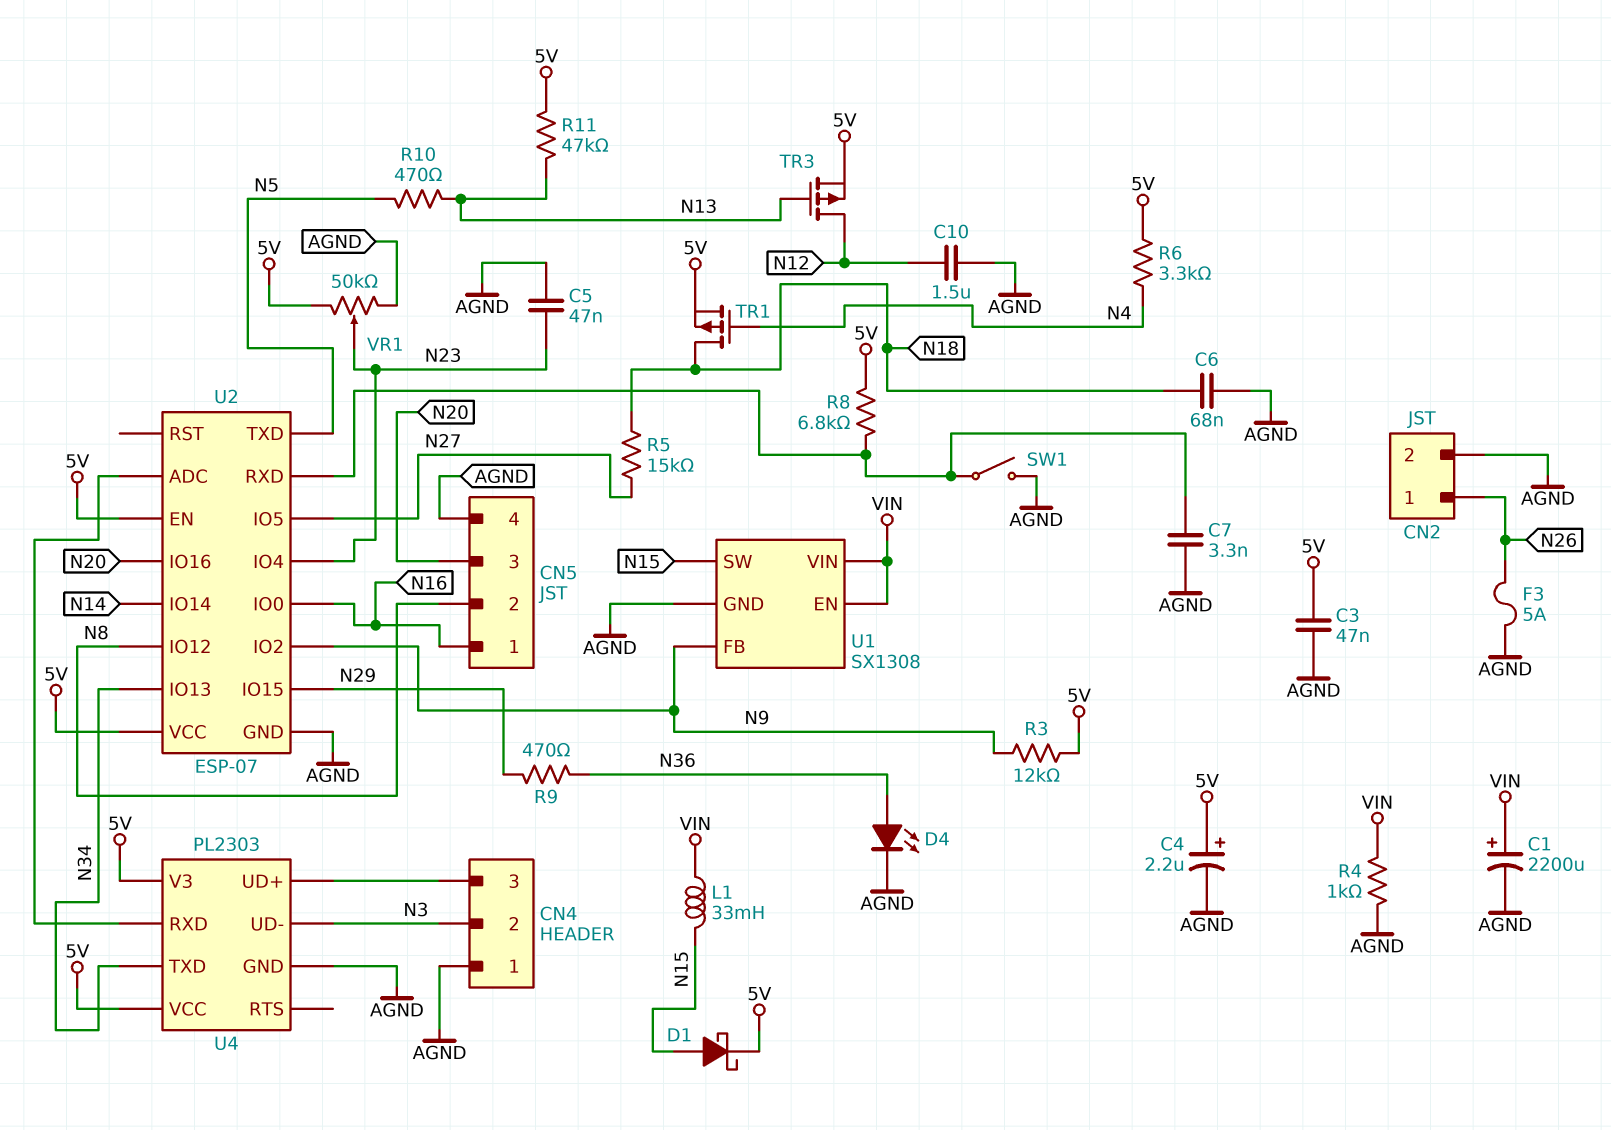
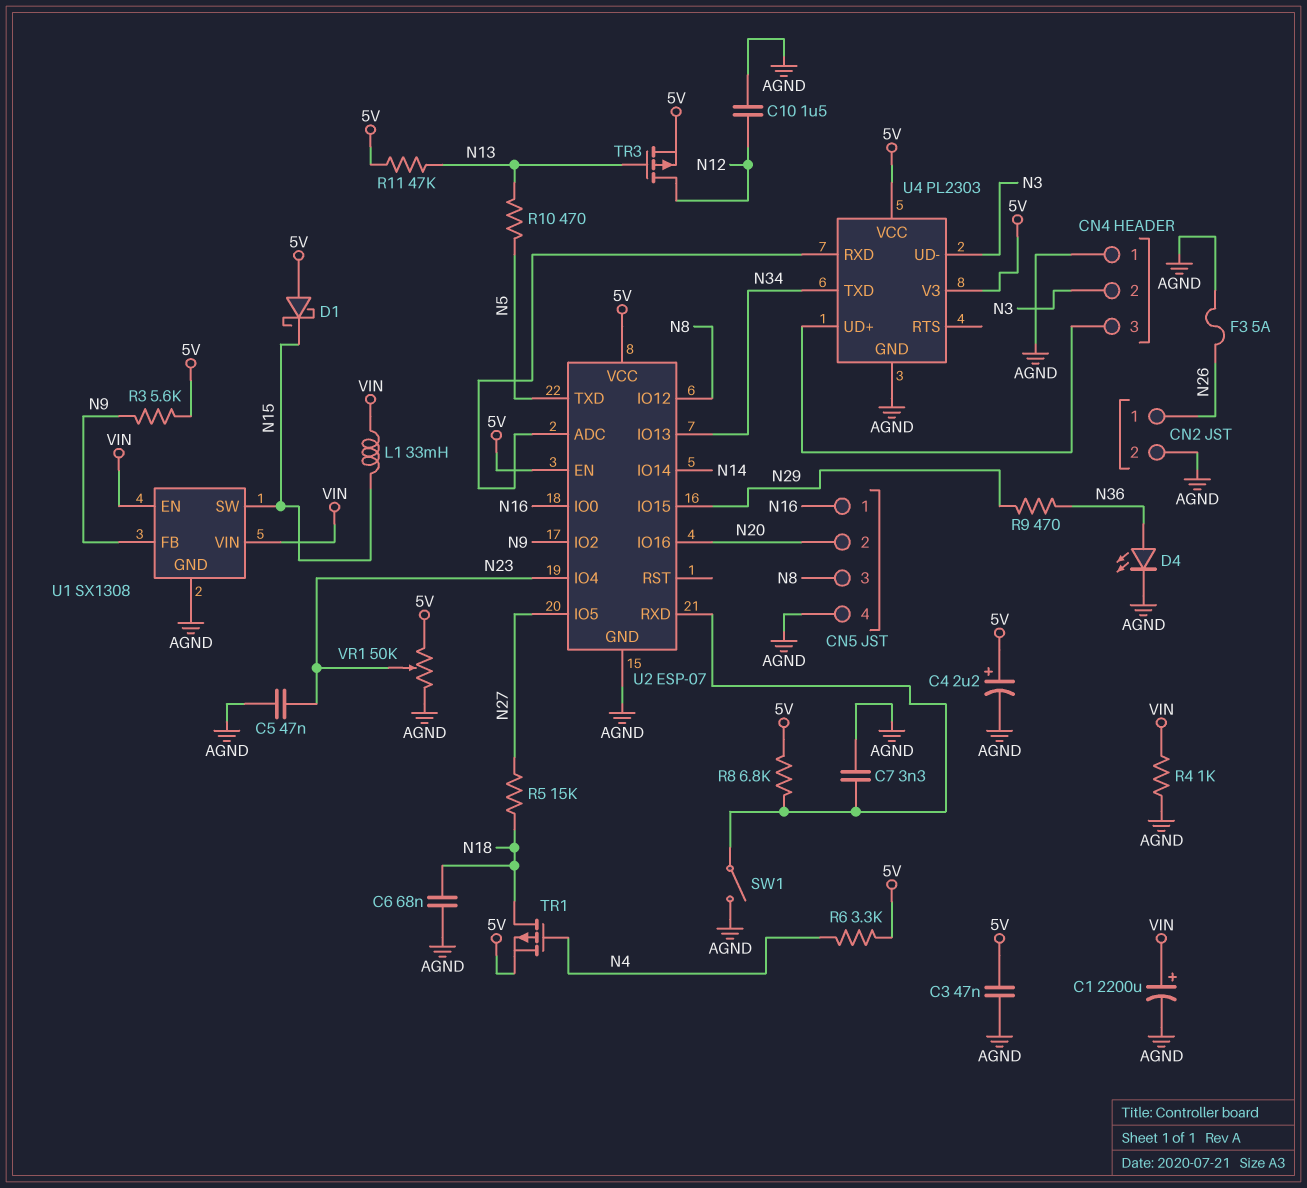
CN5 pin 2: N8 -> N20
CN5 pin 3: N20 -> N8
D1: schottky (A N15, K 5V) -> schottky (A 5V, K N15)
R3: 12k (5V, N9) -> 5.6k (5V, N9)

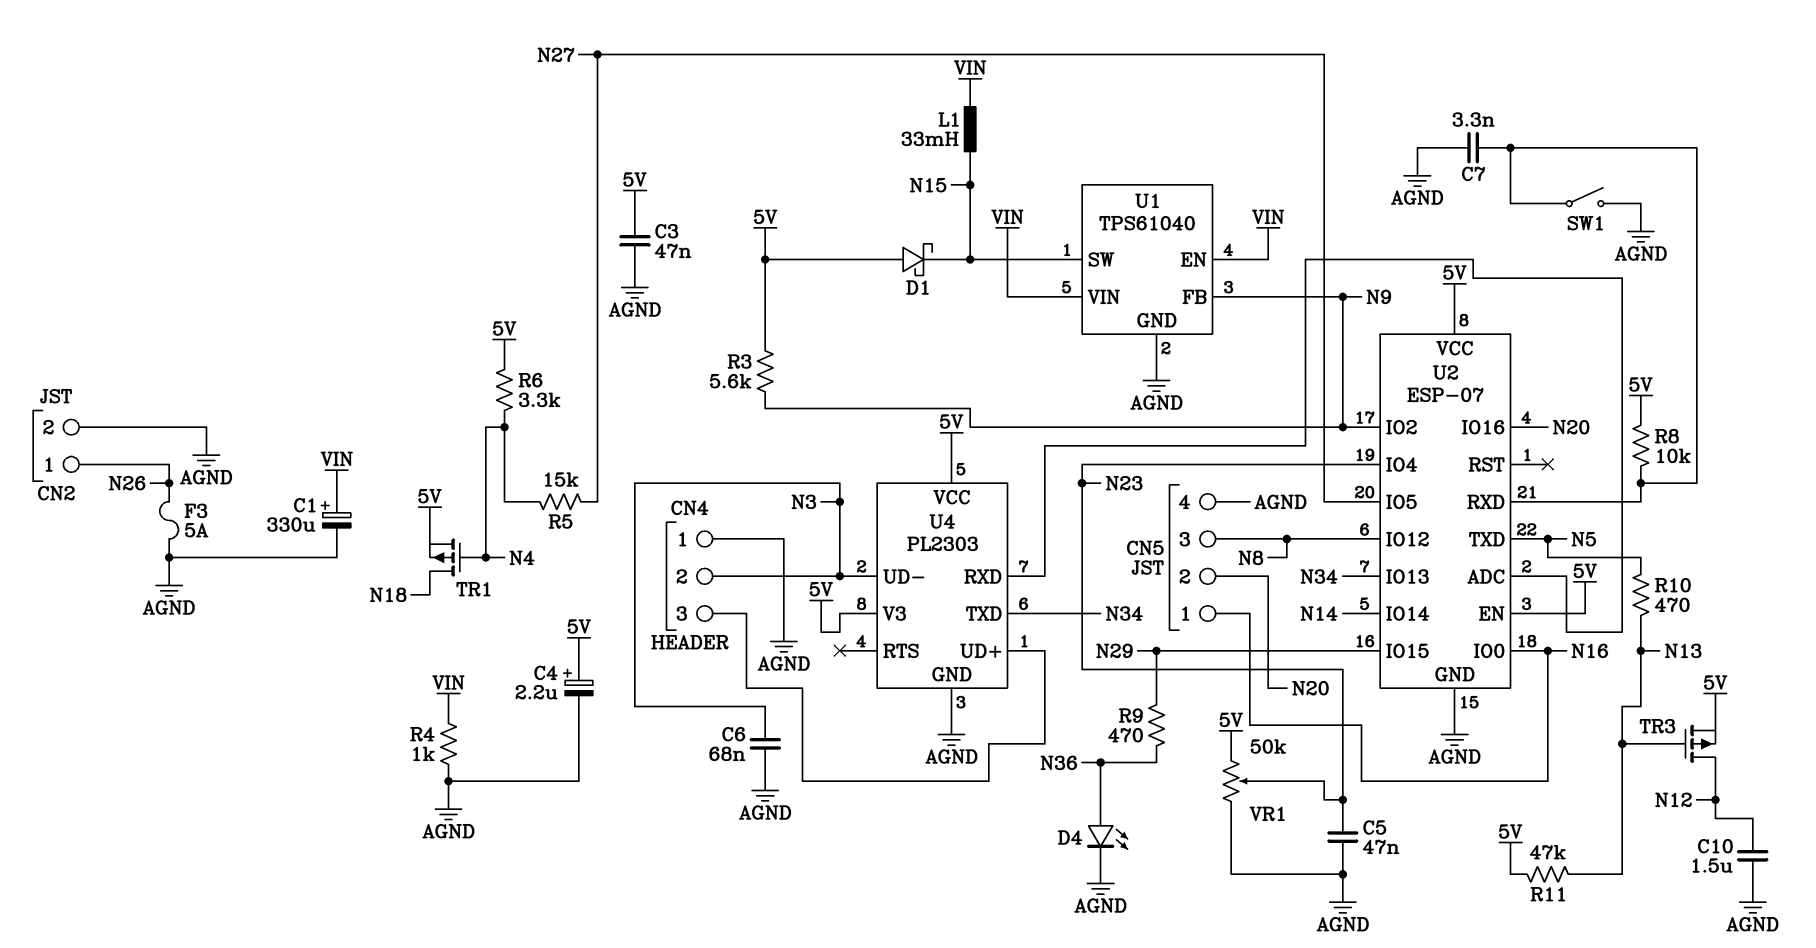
C1: 2200uF (plus VIN, minus AGND) -> 330uF (plus VIN, minus AGND)
C6: 68nF (AGND, N18) -> 68nF (AGND, N3)
R5: 15k (N18, N27) -> 15k (N4, N27)
R8: 6.8k (5V, U2/RXD) -> 10k (5V, U2/RXD)
U1: SX1308 -> TPS61040

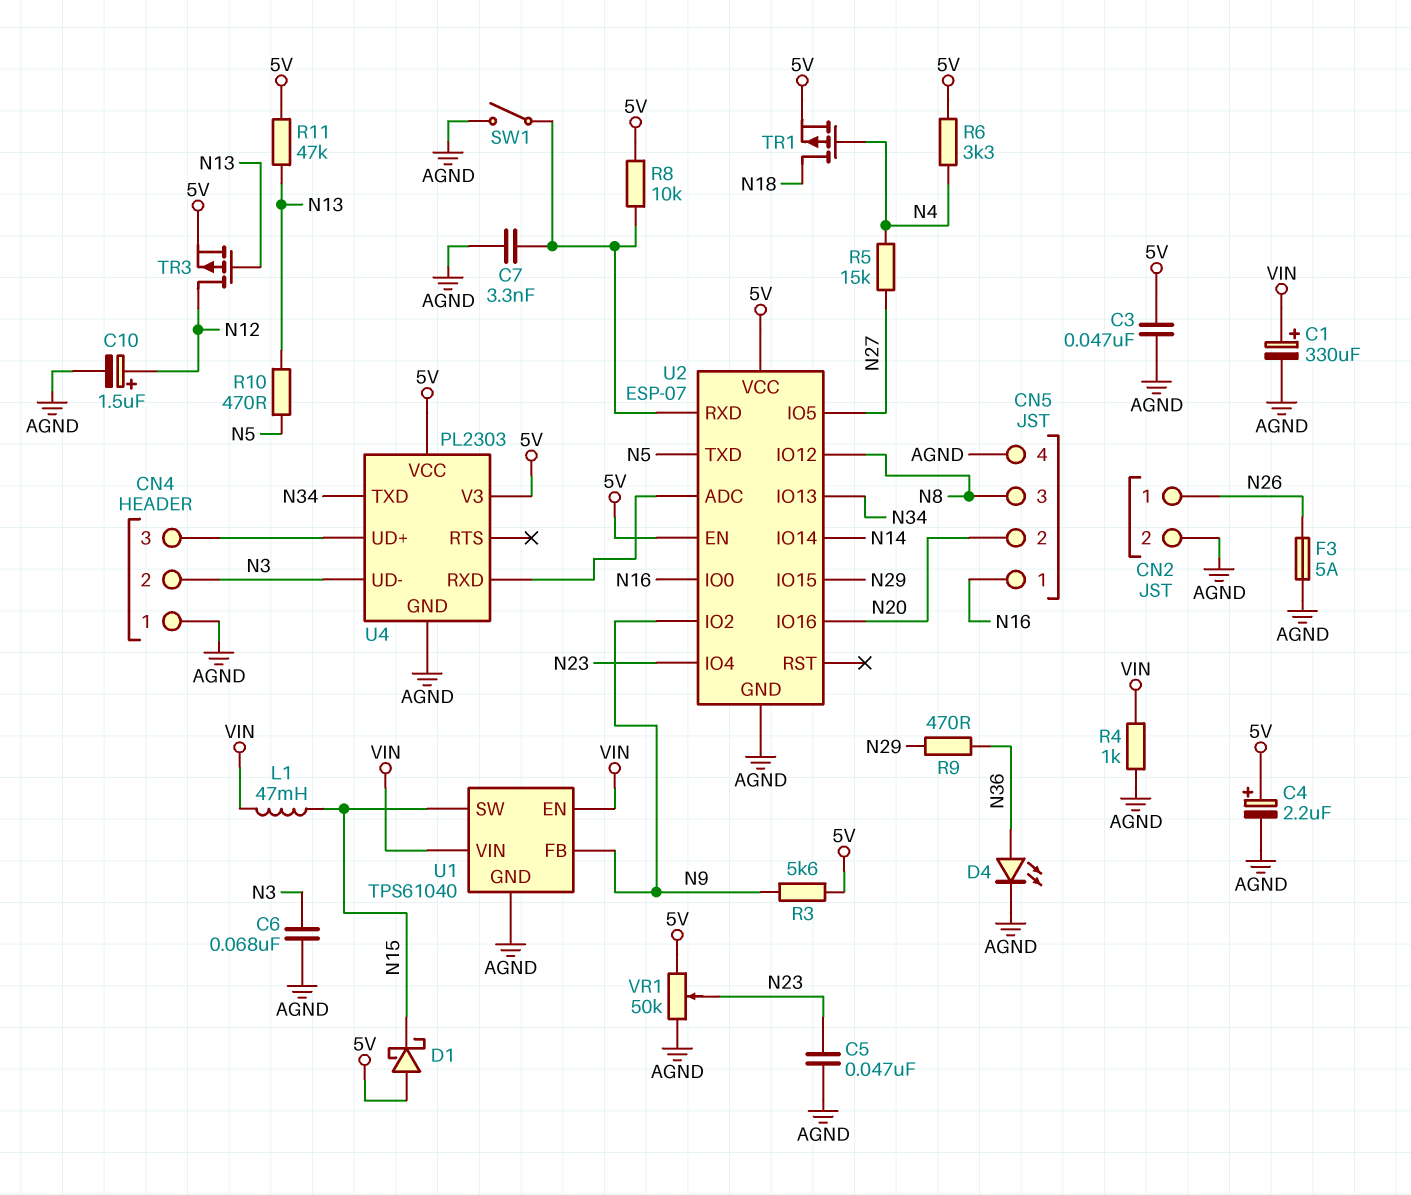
C10: 1.5uF (AGND, N12) -> 1.5uF (plus N12, minus AGND)
L1: 33mH (N15, VIN) -> 47mH (N15, VIN)

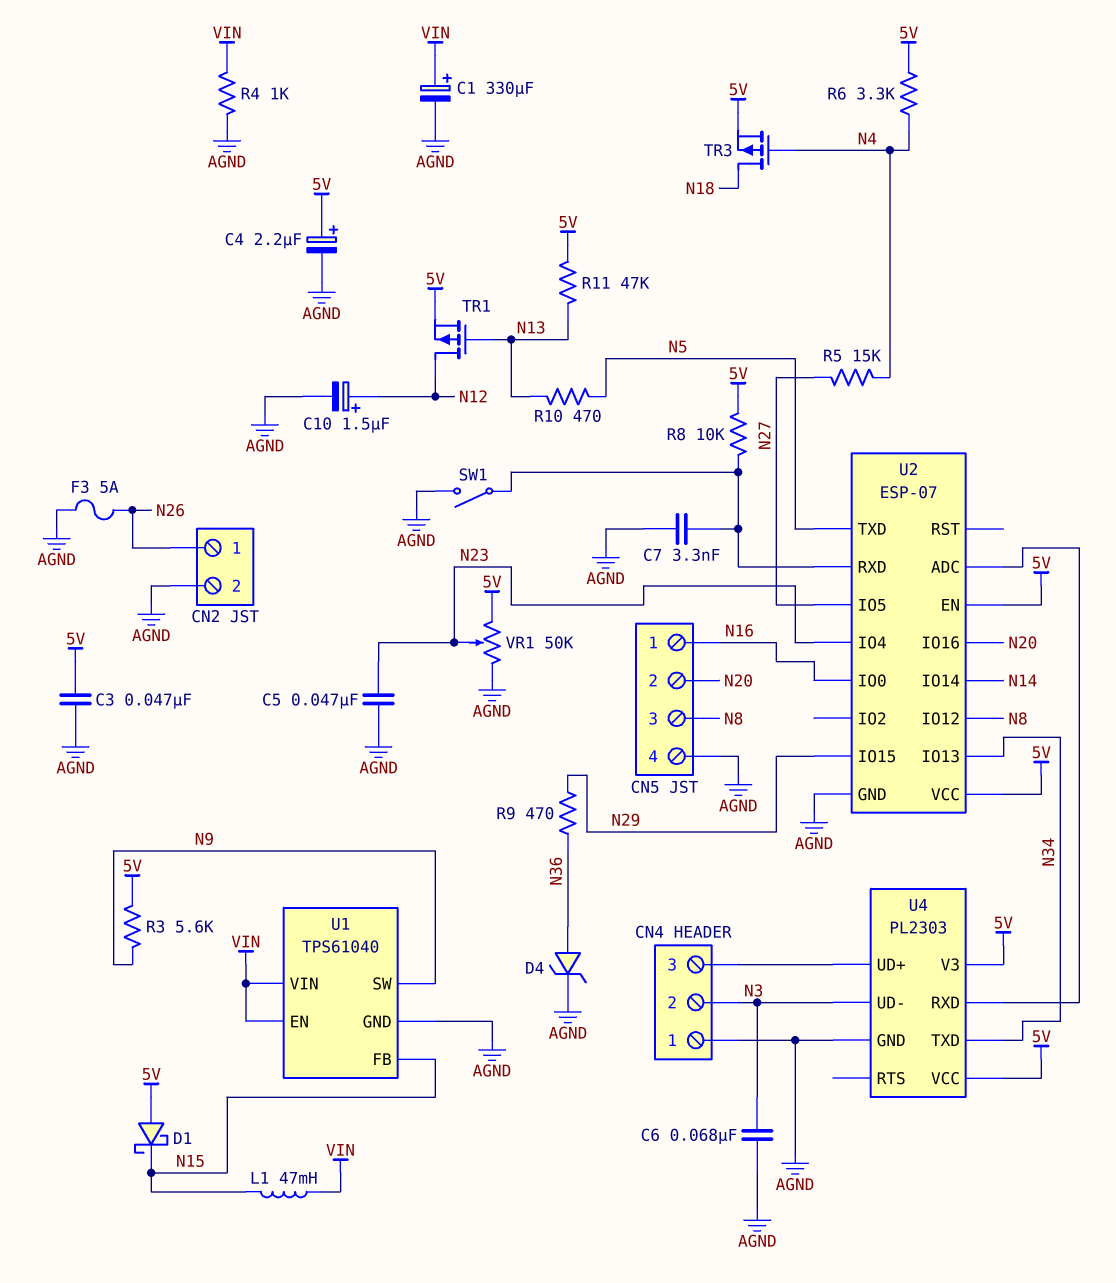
D4: LED (A N36, K AGND) -> zener (A N36, K AGND)
TR1: PMOS (G N4, D N18, S 5V) -> PMOS (G N13, D N12, S 5V)
TR3: PMOS (G N13, D N12, S 5V) -> PMOS (G N4, D N18, S 5V)
U1 pin FB: N9 -> N15
U1 pin SW: N15 -> N9
U2 pin IO2: N9 -> none

